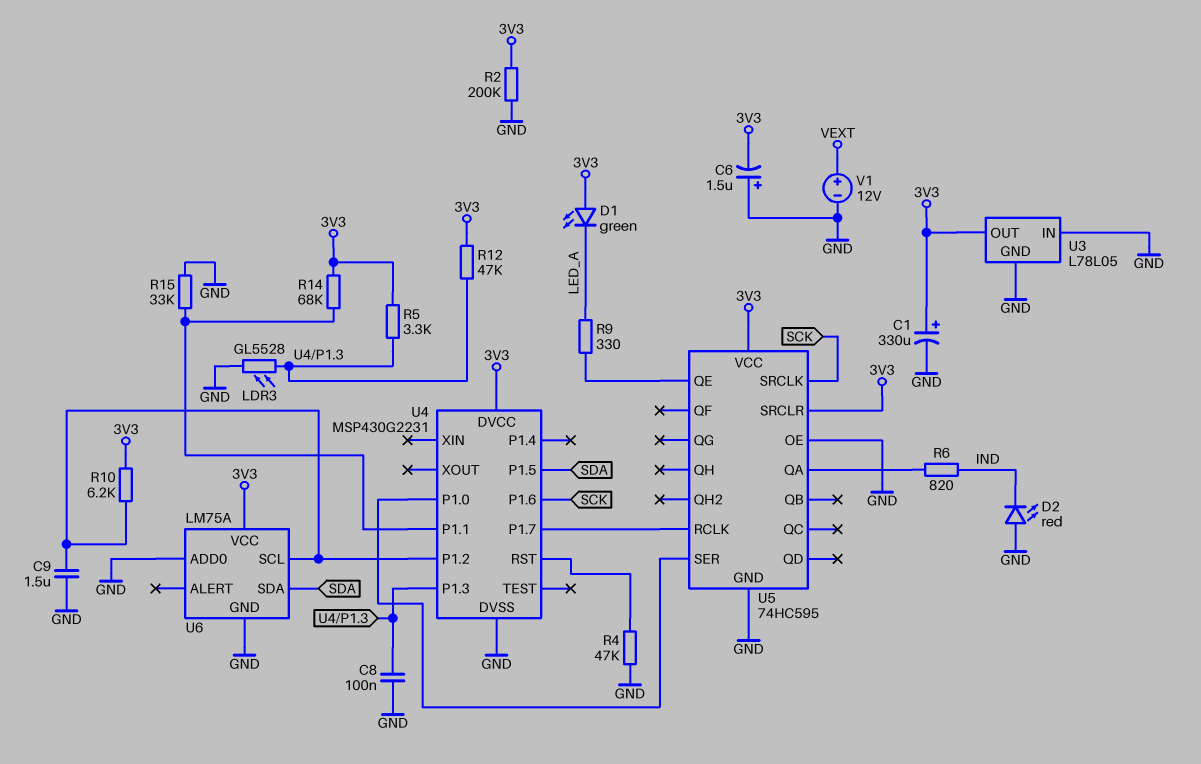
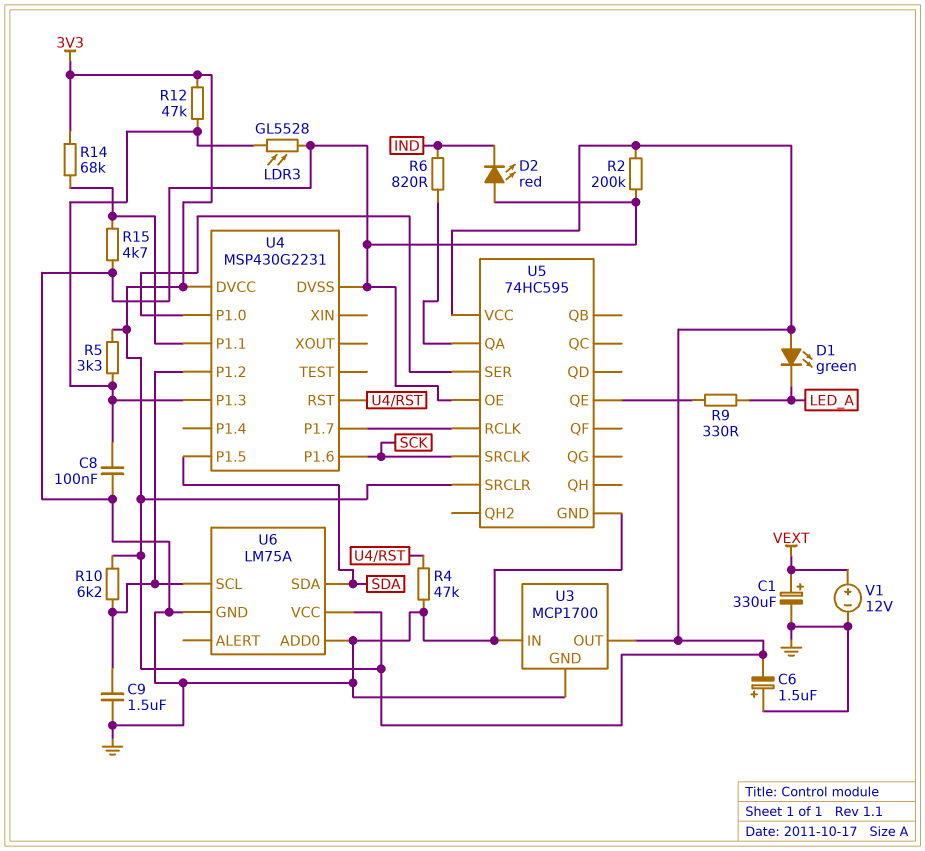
C1: 330uF (plus 3V3, minus GND) -> 330uF (plus VEXT, minus GND)
R15: 33k (GND, U4/P1.1) -> 4.7k (GND, U4/P1.1)
U3: L78L05 -> MCP1700

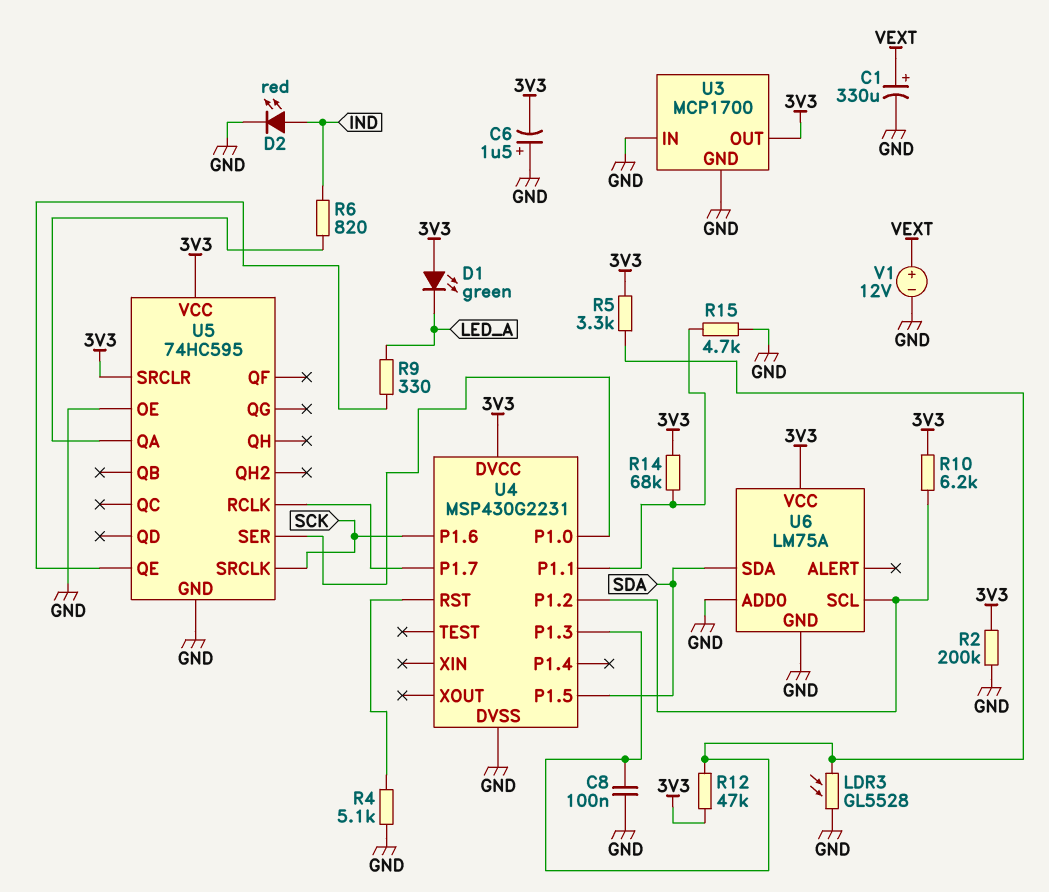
C9: 1.5uF (GND, U4/P1.2) -> none
D2: LED red (A GND, K IND) -> LED red (A IND, K GND)
R4: 47k (GND, U4/RST) -> 5.1k (GND, U4/RST)

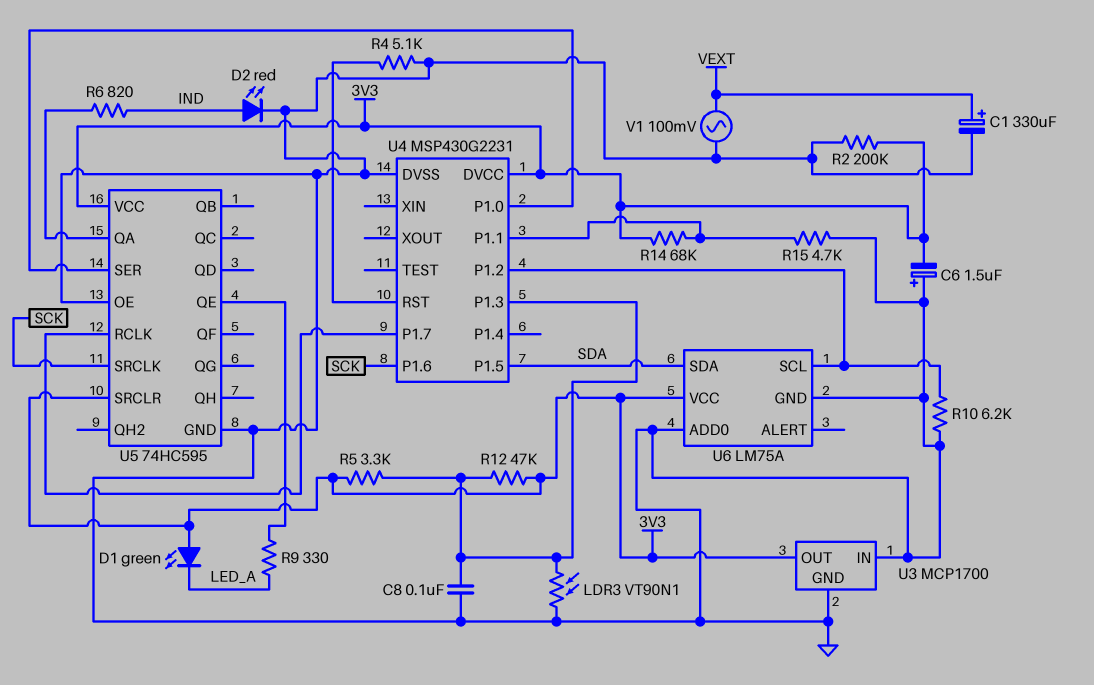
LDR3: GL5528 (GND, U4/P1.3) -> VT90N1 (GND, U4/P1.3)
R10: 6.2k (3V3, U4/P1.2) -> 6.2k (GND, U4/P1.2)
V1: 12V (plus VEXT, minus GND) -> AC 100mV (GND, VEXT)

